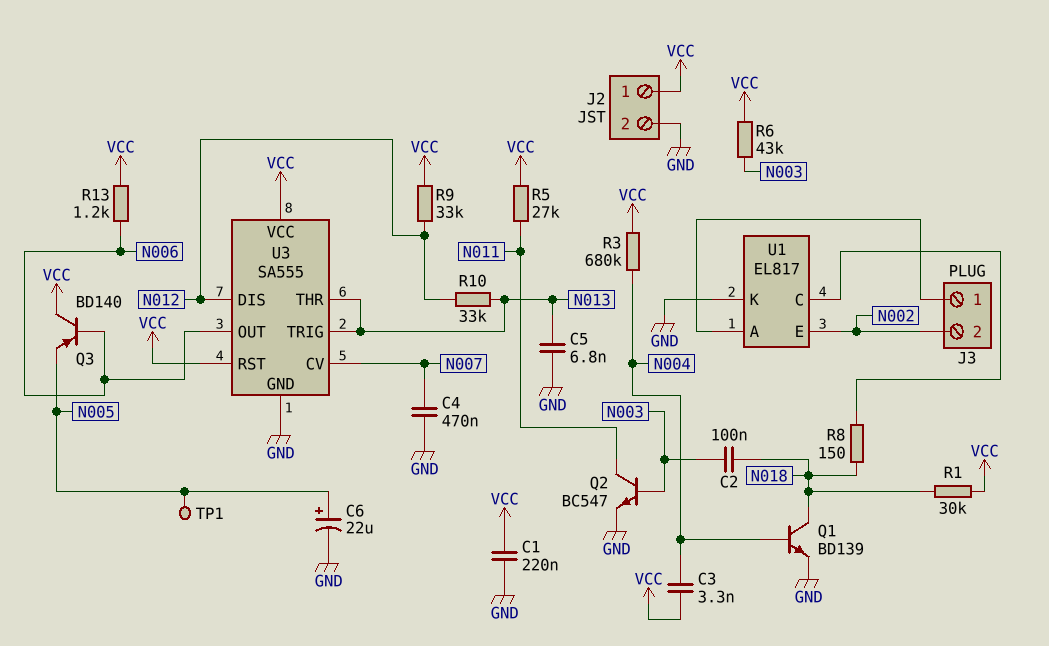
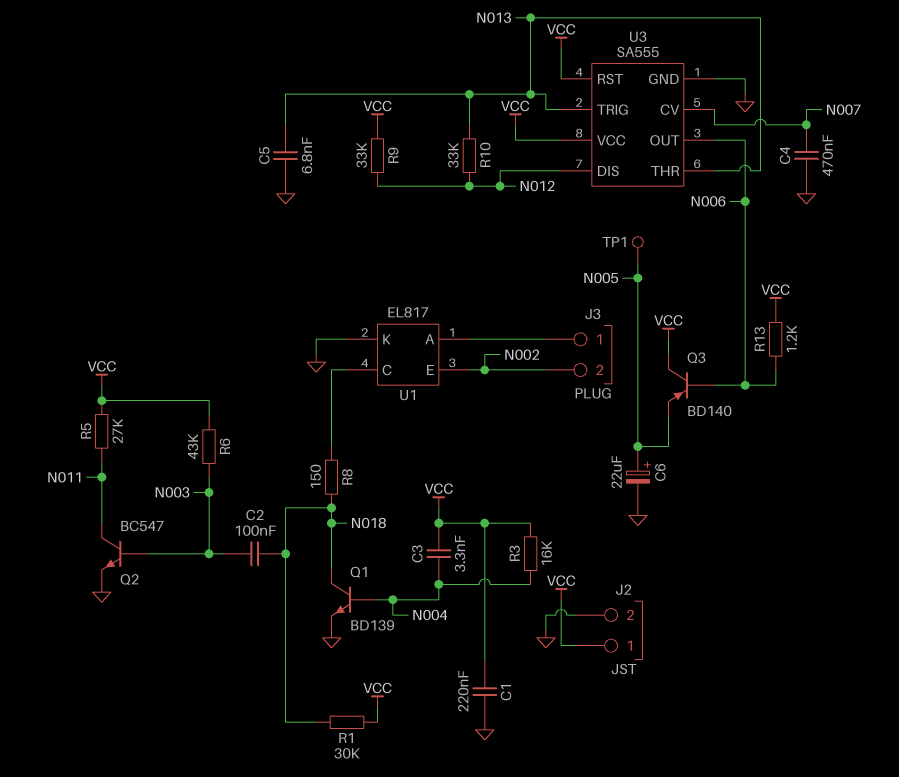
R3: 680k (N004, VCC) -> 16k (N004, VCC)

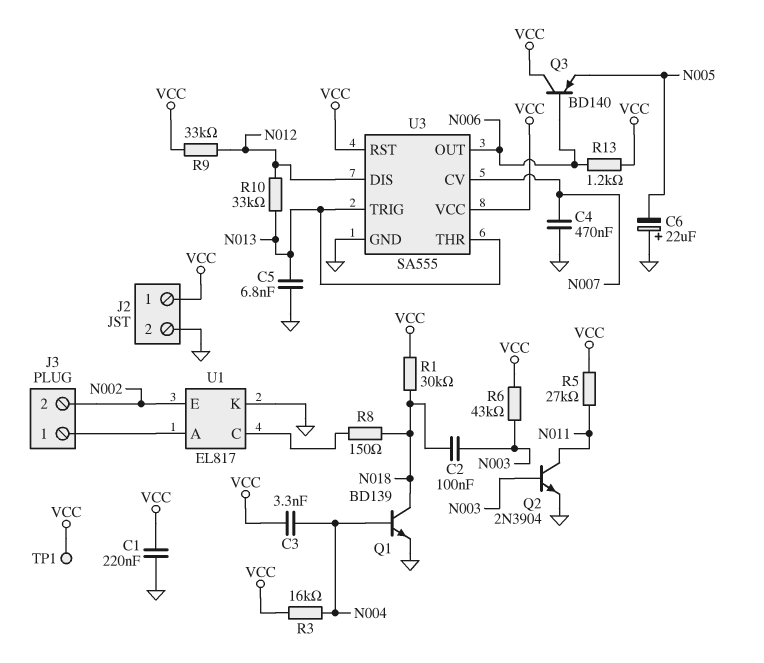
C6: 22uF (plus N005, minus GND) -> 22uF (plus GND, minus N005)
Q2: NPN BC547 (B N003, C N011, E GND) -> NPN 2N3904 (B N003, C N011, E GND)
TP1: test point (N005) -> test point (VCC)

